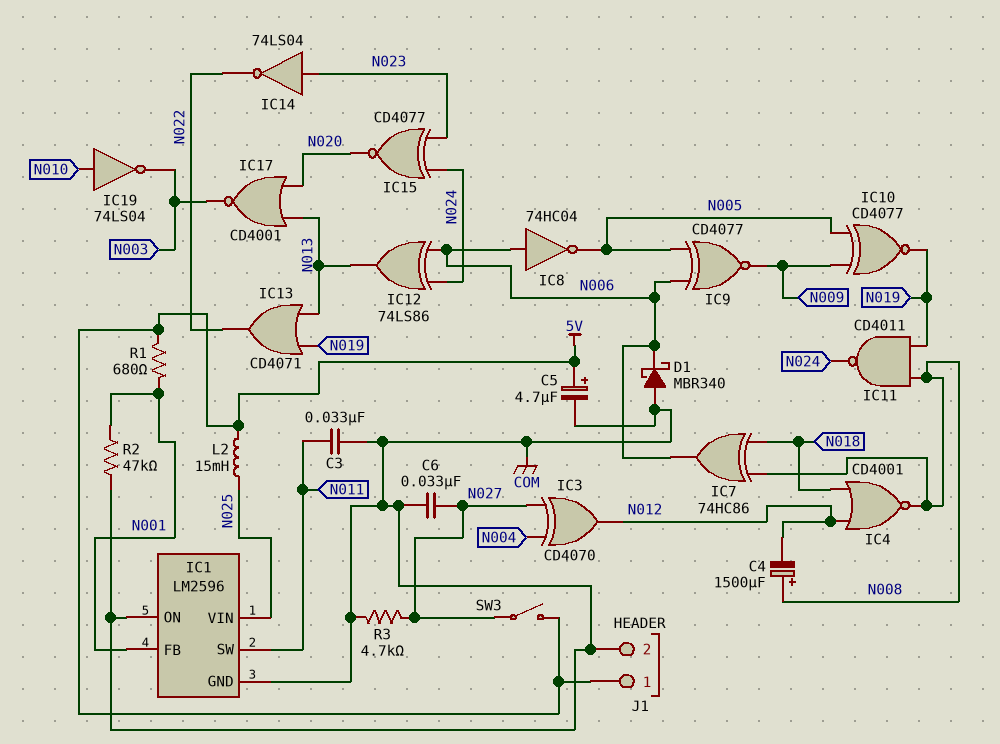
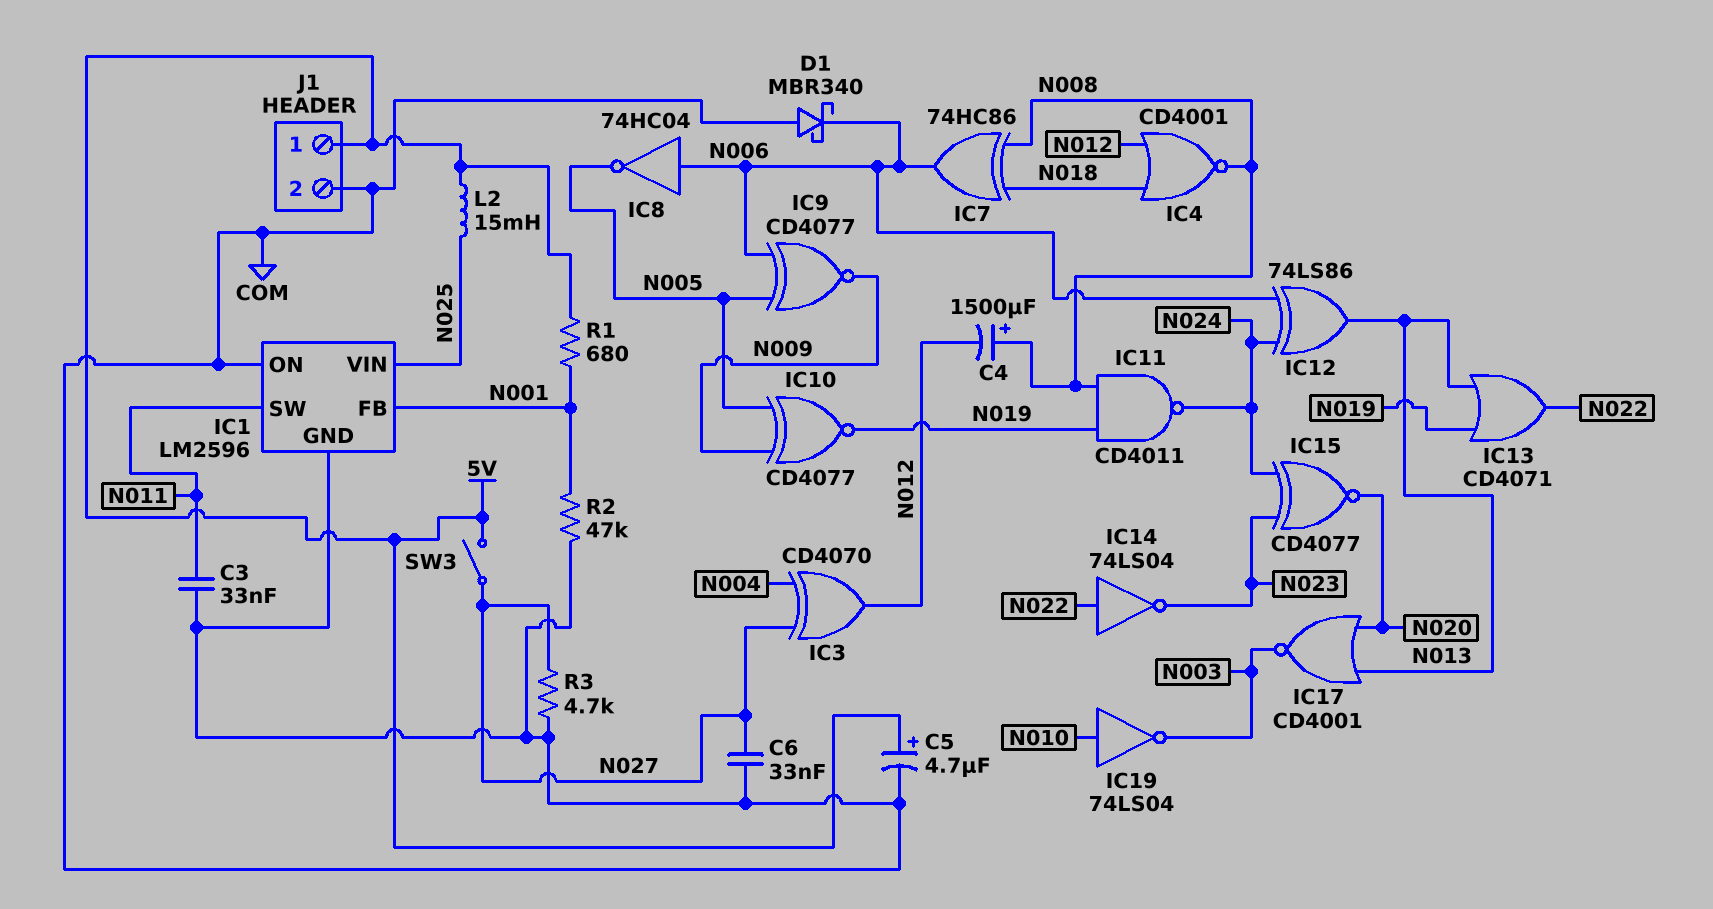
IC14: NOT 74LS04 (in N023, out N022) -> NOT 74LS04 (in N022, out N023)

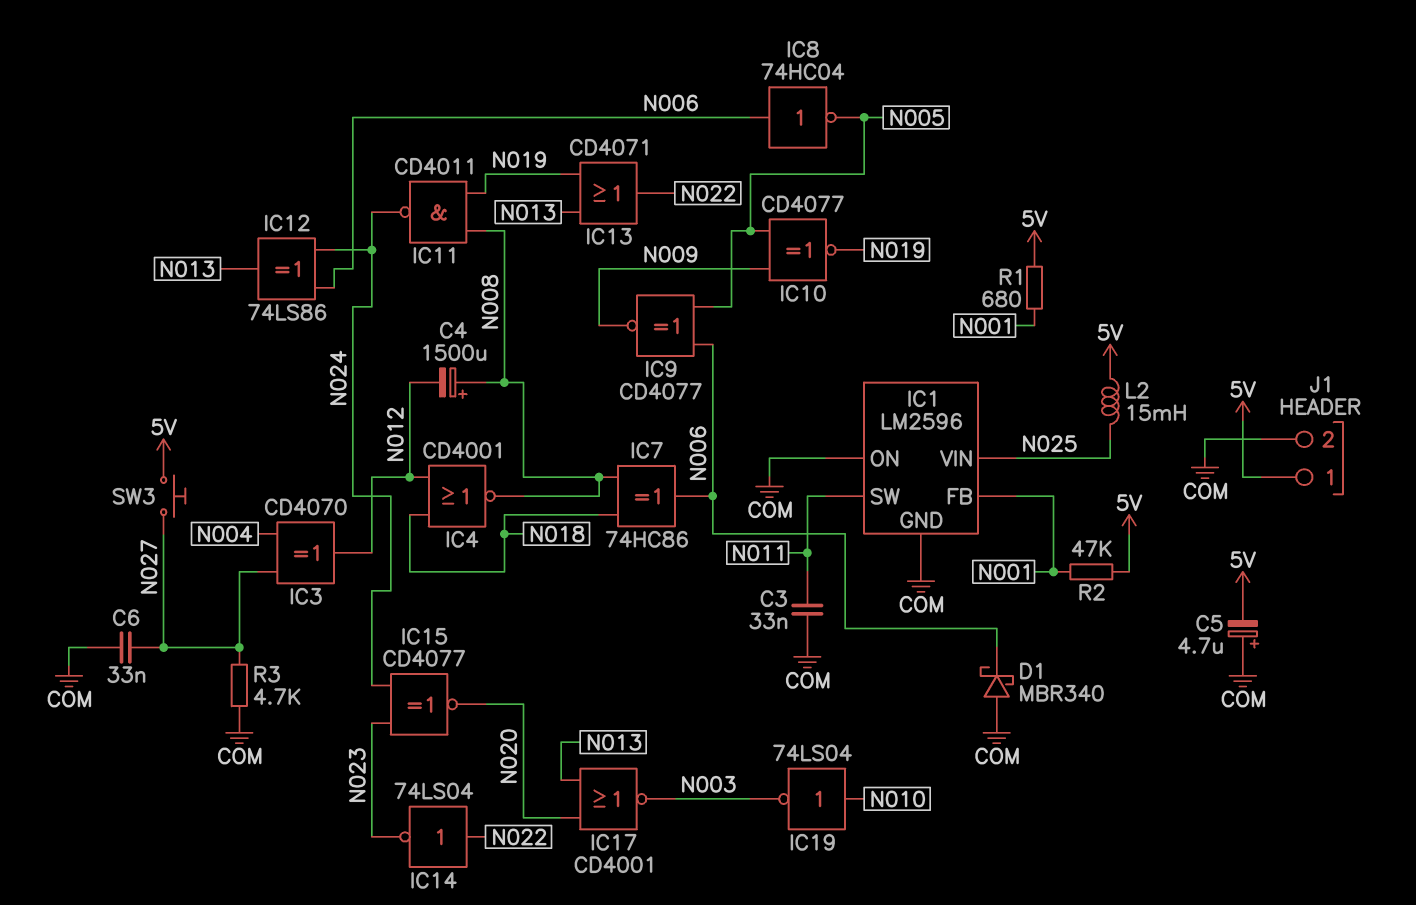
C5: 4.7uF (plus 5V, minus COM) -> 4.7uF (plus COM, minus 5V)
R2: 47k (COM, N001) -> 47k (5V, N001)
SW3: switch (5V, N027) -> button (5V, N027)

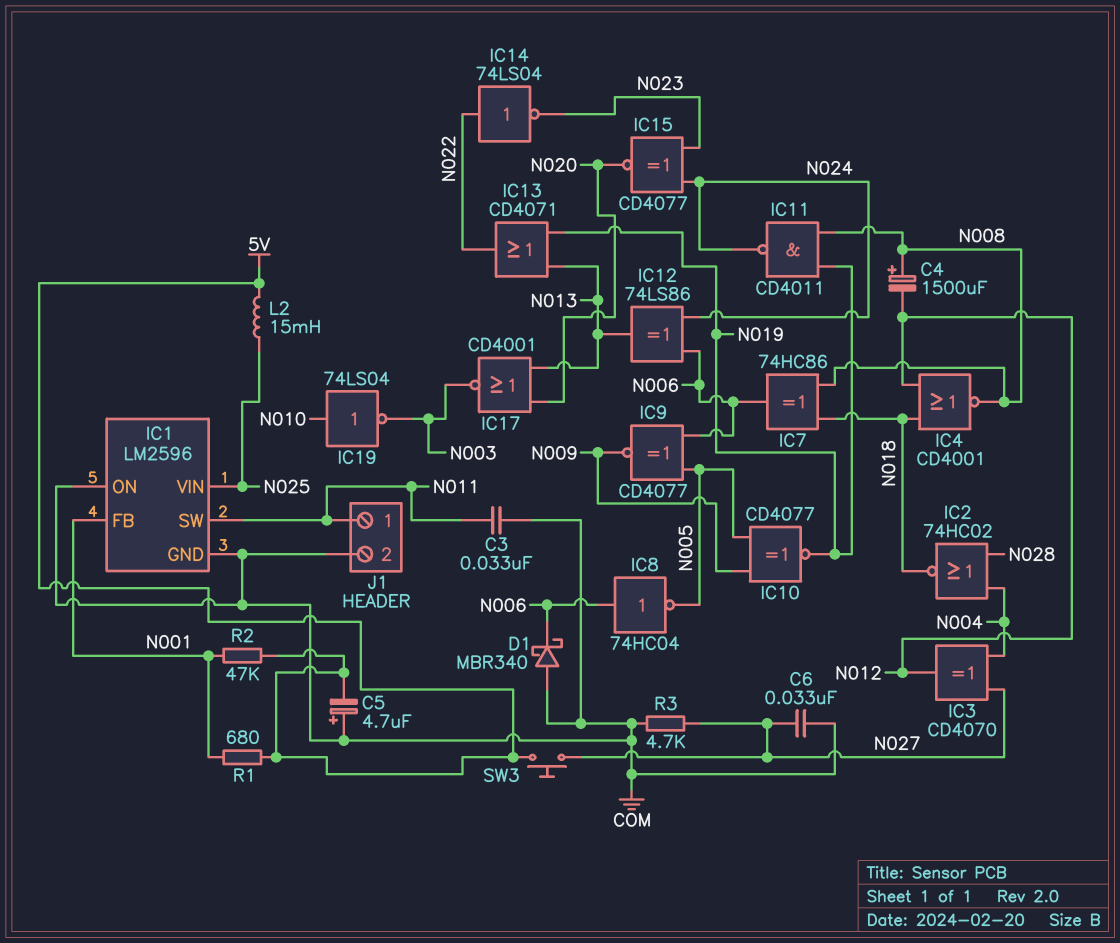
IC2: none -> NOR 74HC02 (in N004, in N028, out N018)
J1 pin 1: 5V -> N011

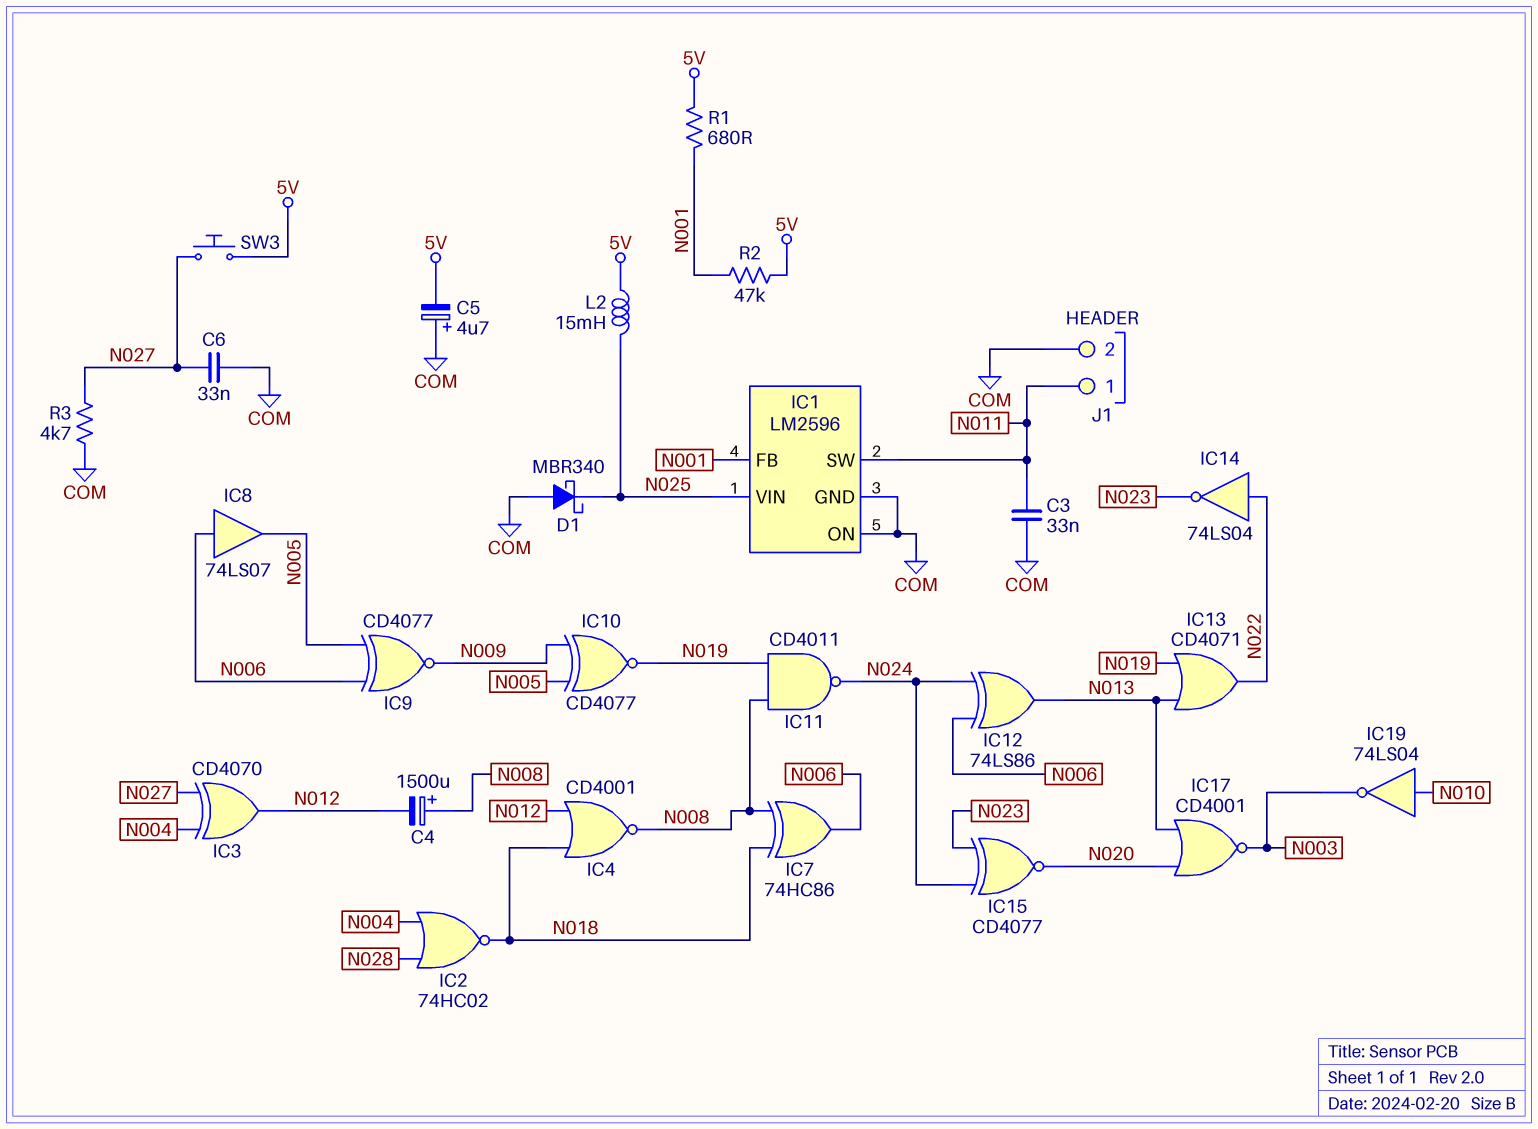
D1: schottky MBR340 (A COM, K N006) -> schottky MBR340 (A COM, K N025)
IC8: NOT 74HC04 (in N006, out N005) -> buffer 74LS07 (in N006, out N005)

